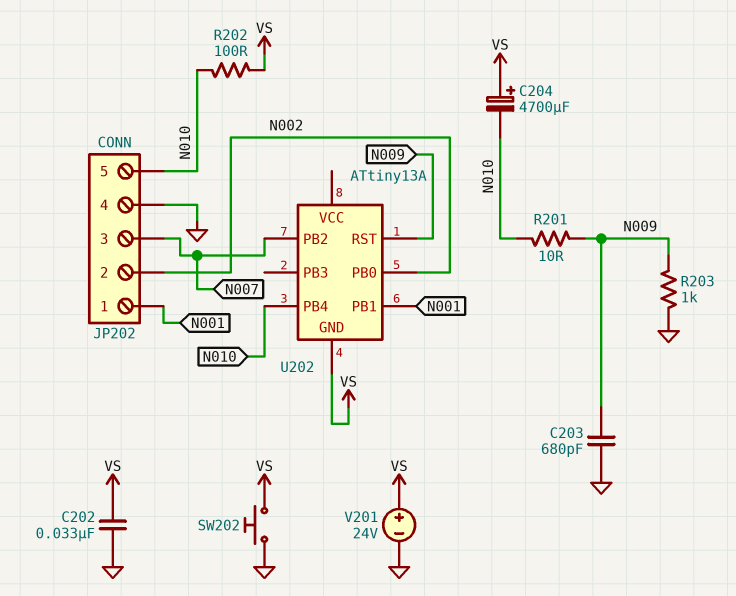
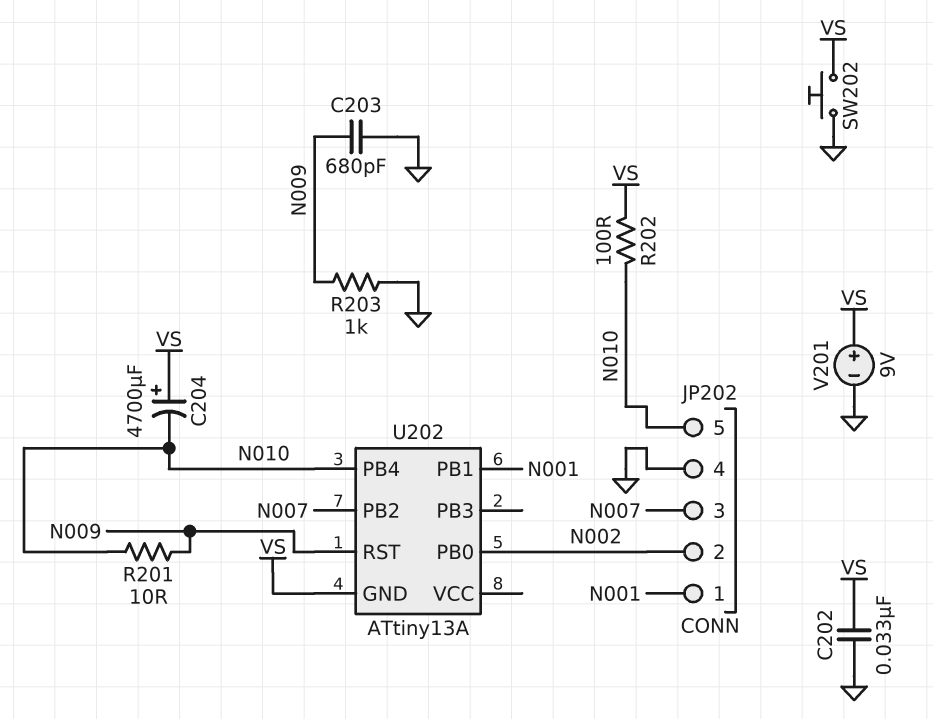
V201: 24V (plus VS, minus GND) -> 9V (plus VS, minus GND)

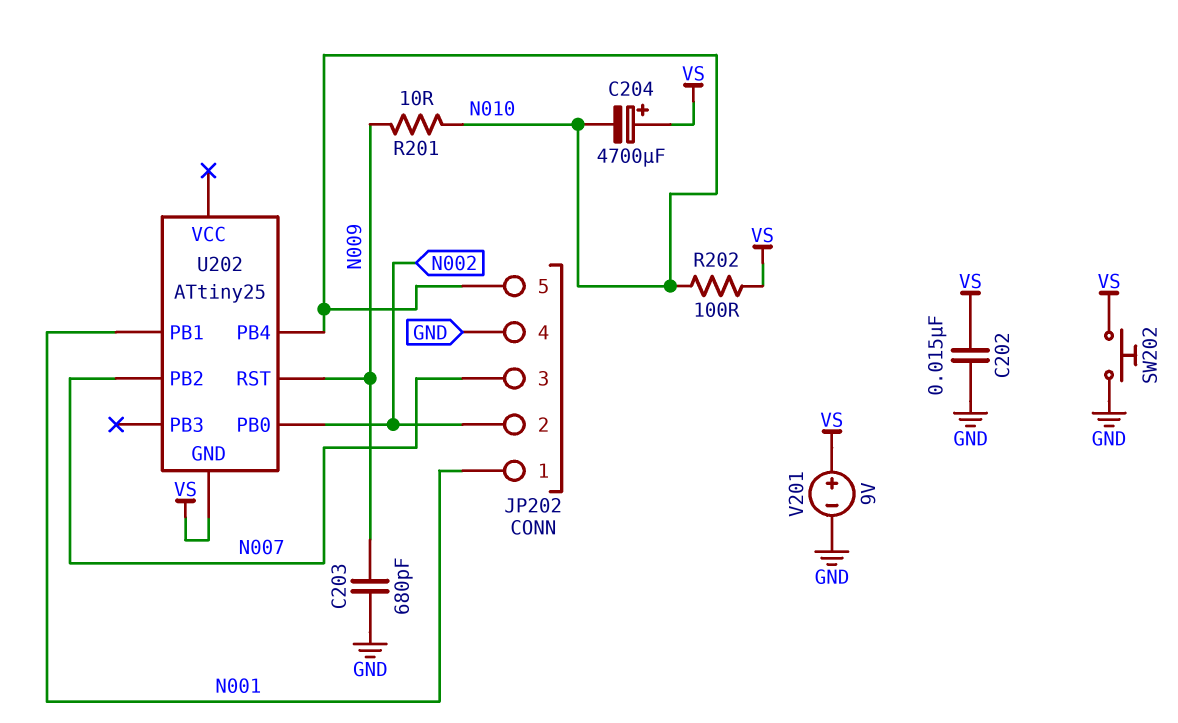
C202: 33nF (GND, VS) -> 15nF (GND, VS)
R203: 1k (GND, N009) -> none
U202: ATtiny13A -> ATtiny25

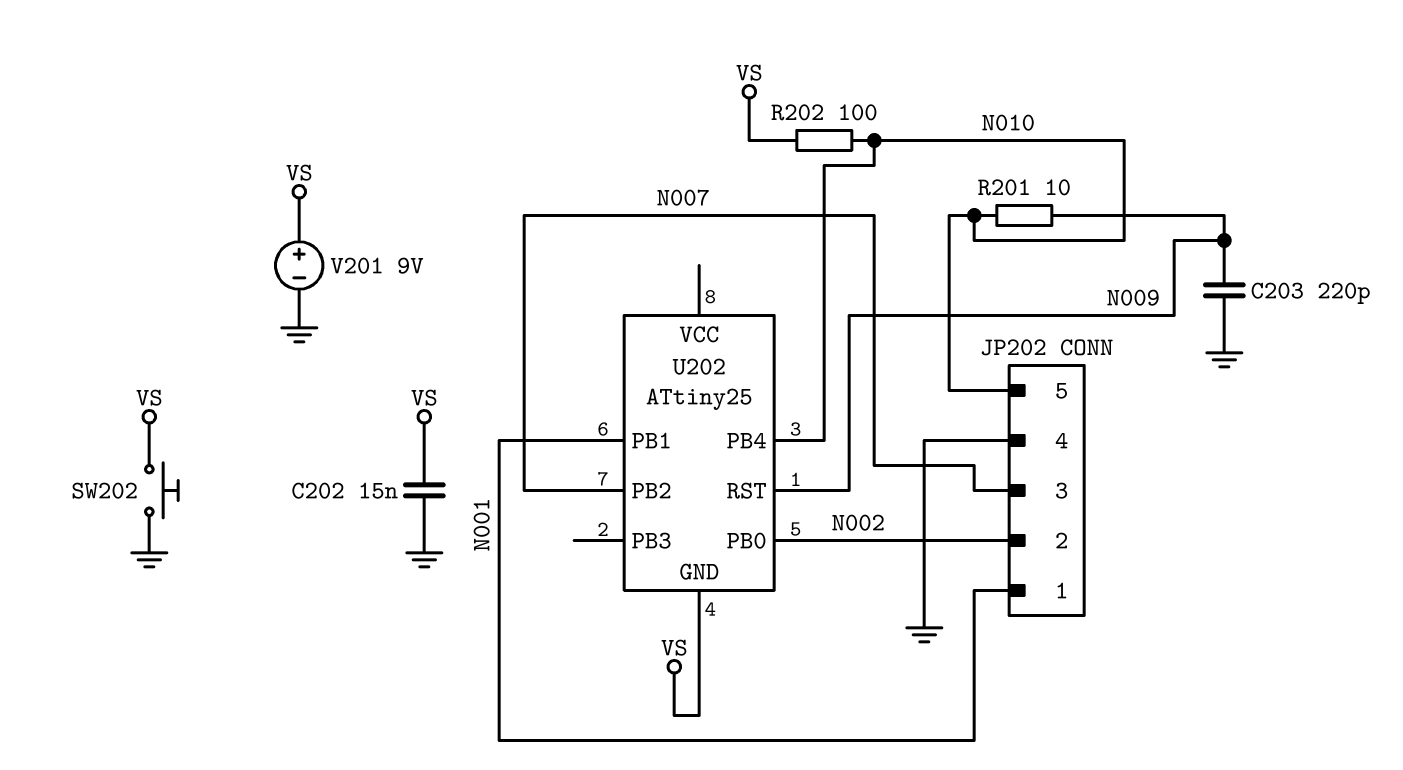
C203: 680pF (GND, N009) -> 220pF (GND, N009)
C204: 4700uF (plus VS, minus N010) -> none

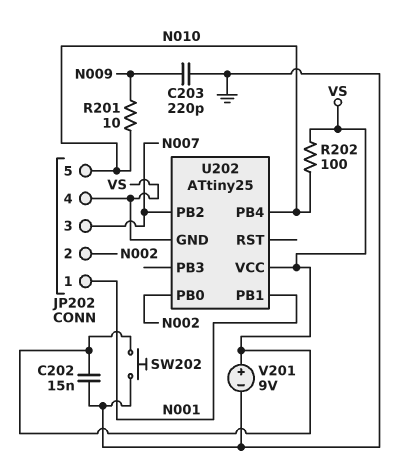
JP202 pin 4: GND -> VS
U202 pin RST: N009 -> none
U202 pin VCC: none -> VS

